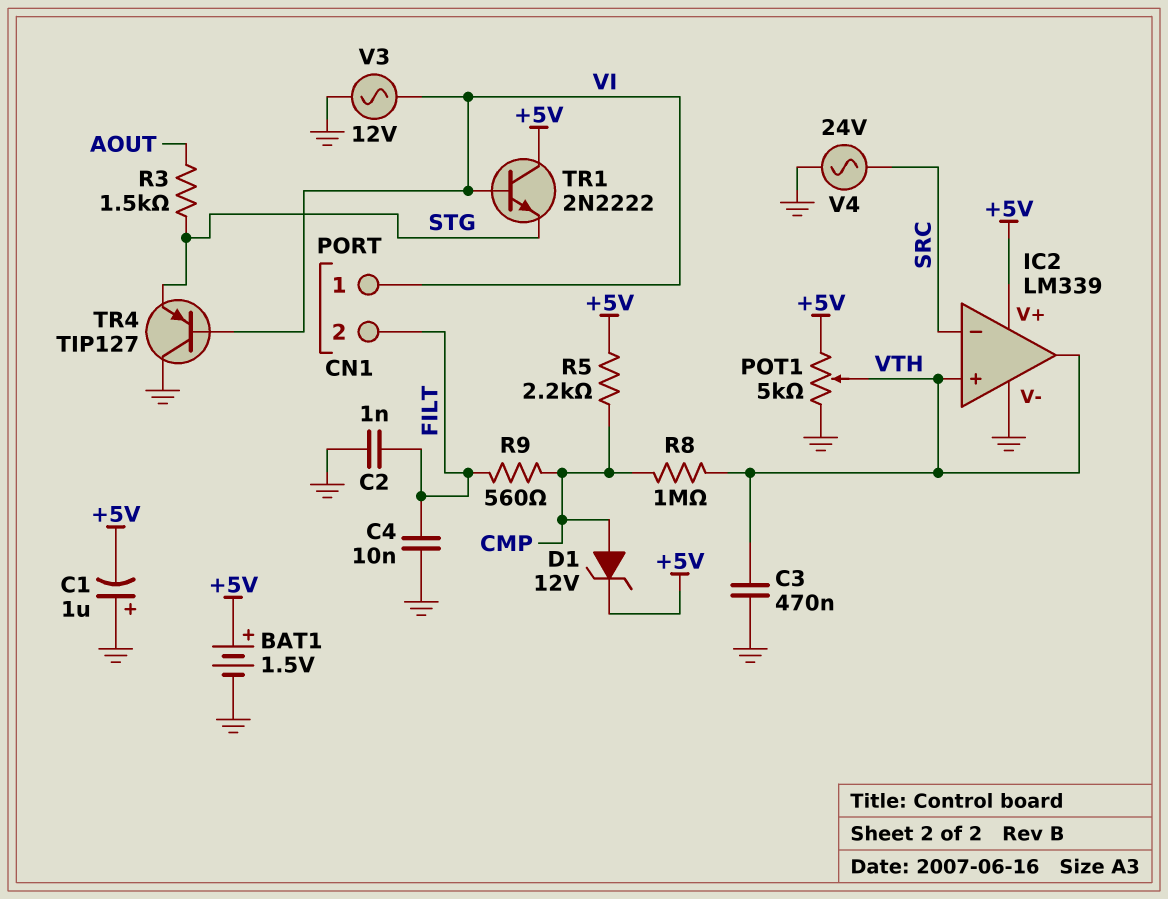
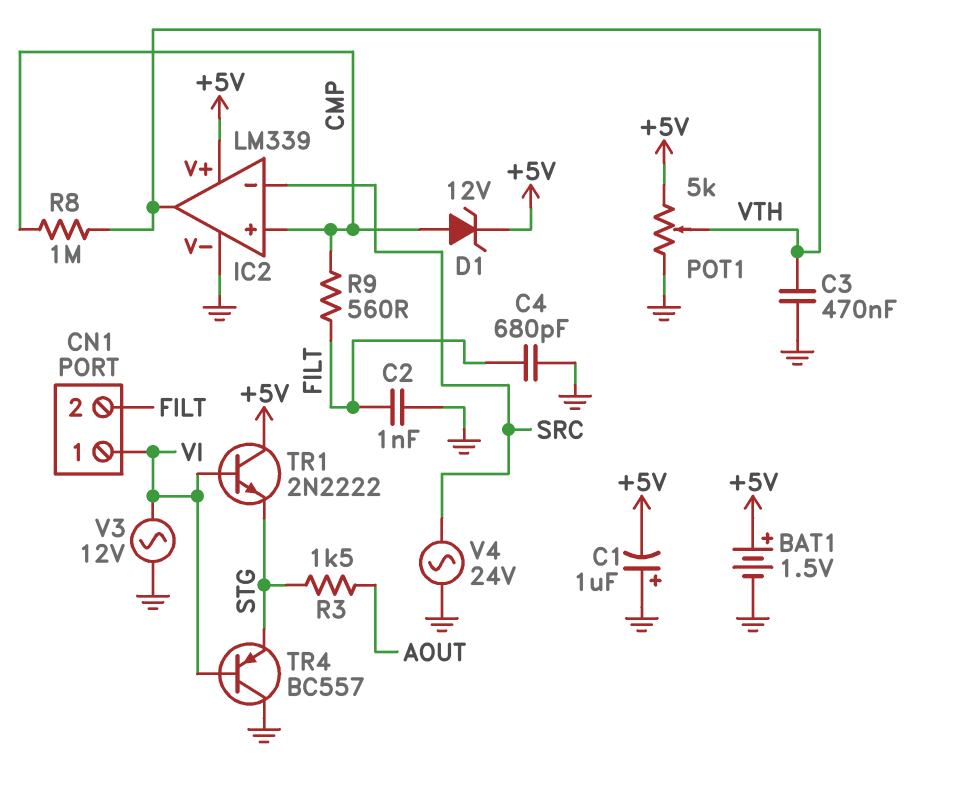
C4: 10nF (FILT, GND) -> 680pF (FILT, GND)
IC2 pin in+: VTH -> CMP
R5: 2.2k (+5V, CMP) -> none
TR4: PNP TIP127 (B VI, C GND, E STG) -> PNP BC557 (B VI, C GND, E STG)

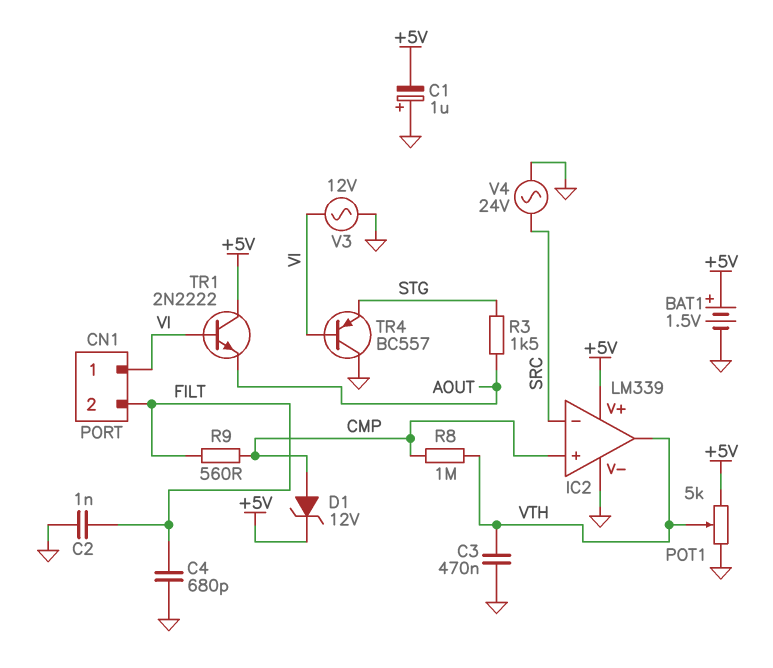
TR1: NPN 2N2222 (B VI, C +5V, E STG) -> NPN 2N2222 (B VI, C +5V, E AOUT)

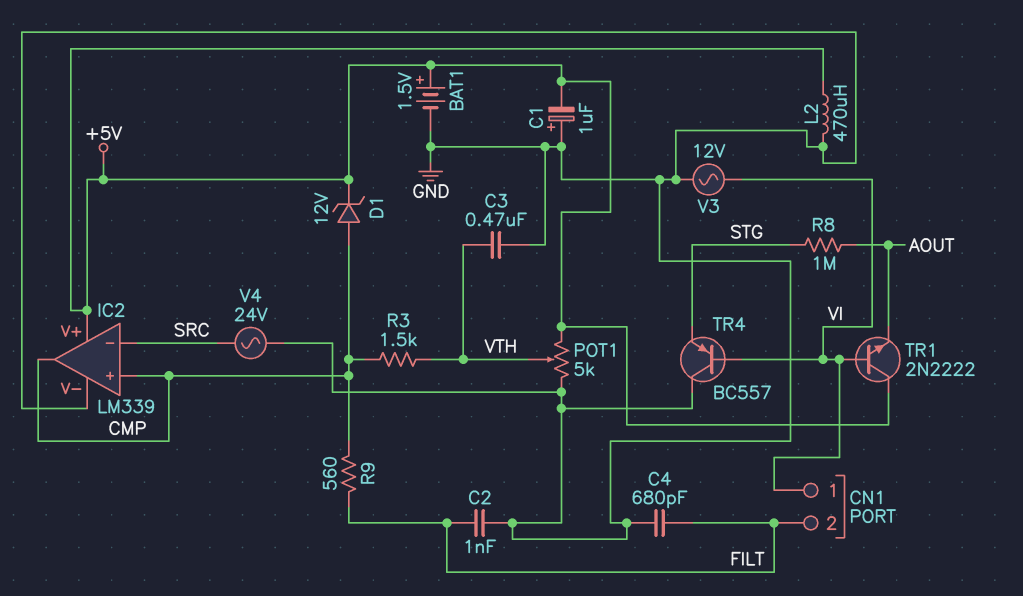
IC2 pin out: VTH -> CMP
L2: none -> 470uH (+5V, GND)
R3: 1.5k (AOUT, STG) -> 1.5k (CMP, VTH)
R8: 1M (CMP, VTH) -> 1M (AOUT, STG)

